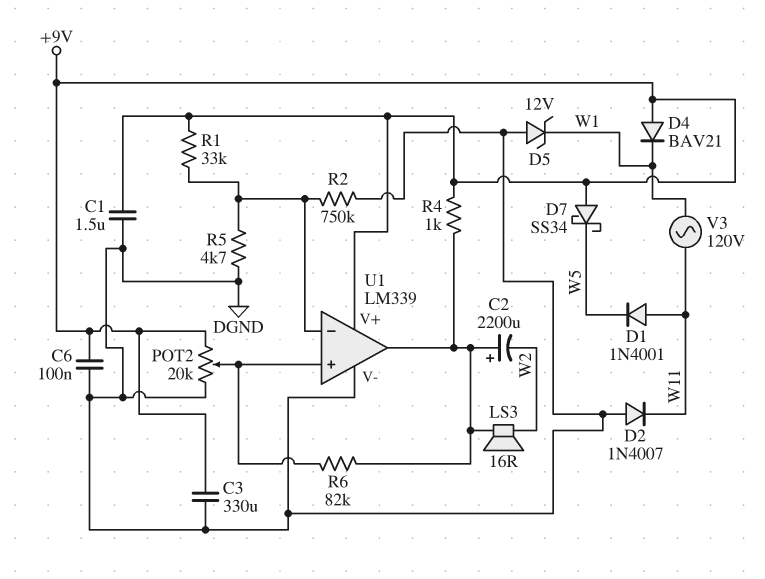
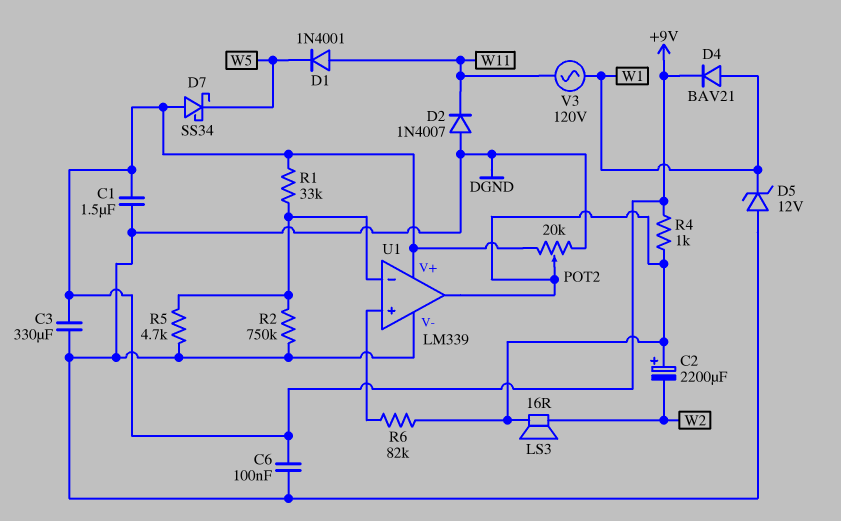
D4: diode BAV21 (A +9V, K W1) -> diode BAV21 (A W1, K +9V)
POT2: 20k (+9V, DGND, wiper U1/in+) -> 20k (+9V, DGND, wiper U1/out)

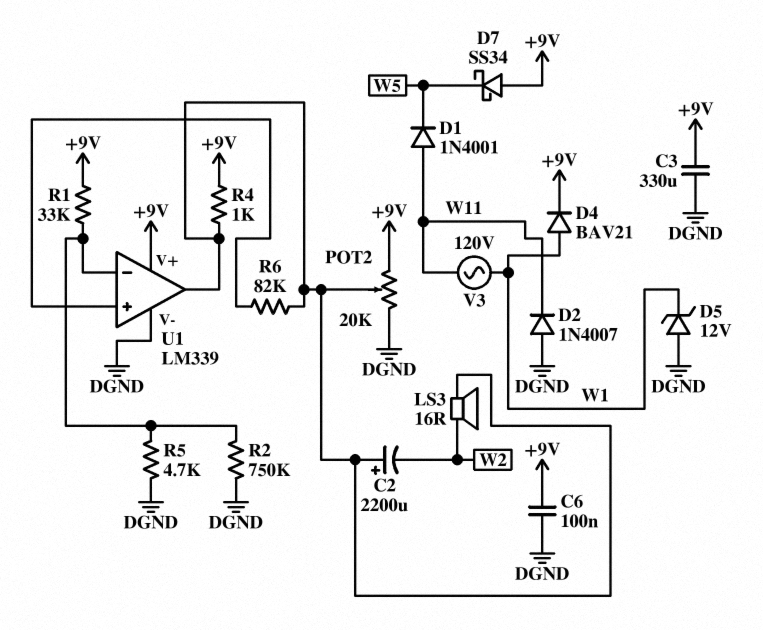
C1: 1.5uF (+9V, DGND) -> none

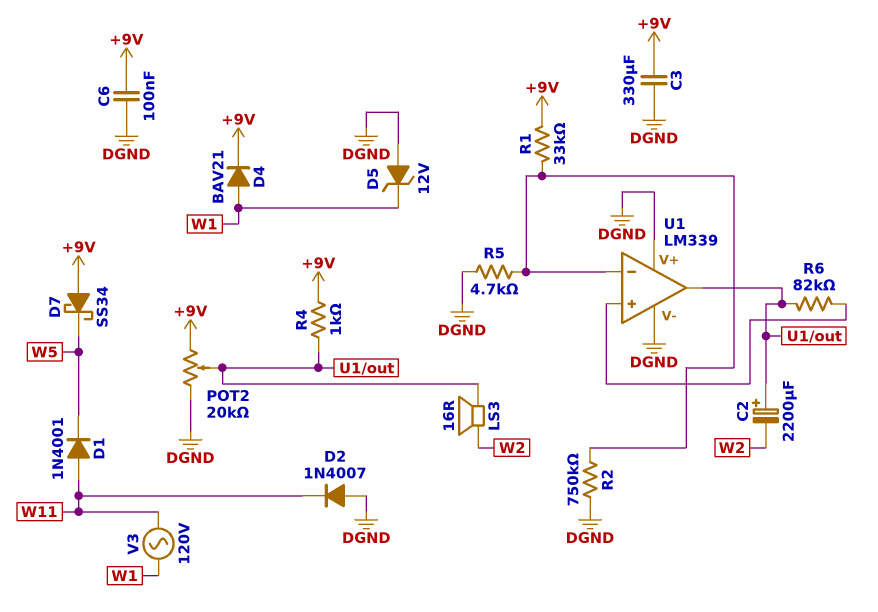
U1 pin V+: +9V -> DGND

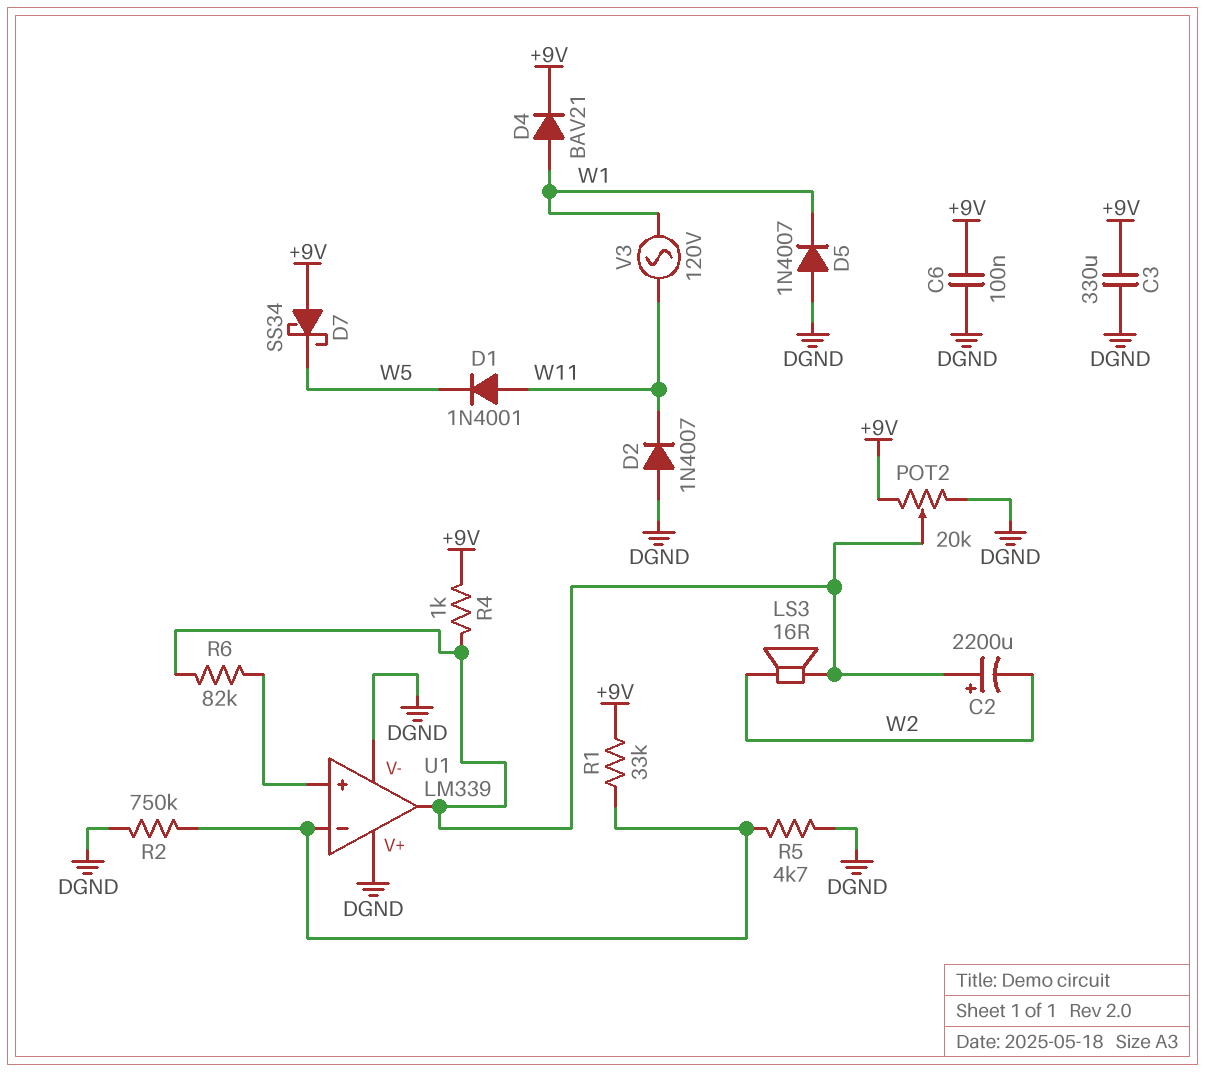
D5: zener 12V (A DGND, K W1) -> diode 1N4007 (A DGND, K W1)

